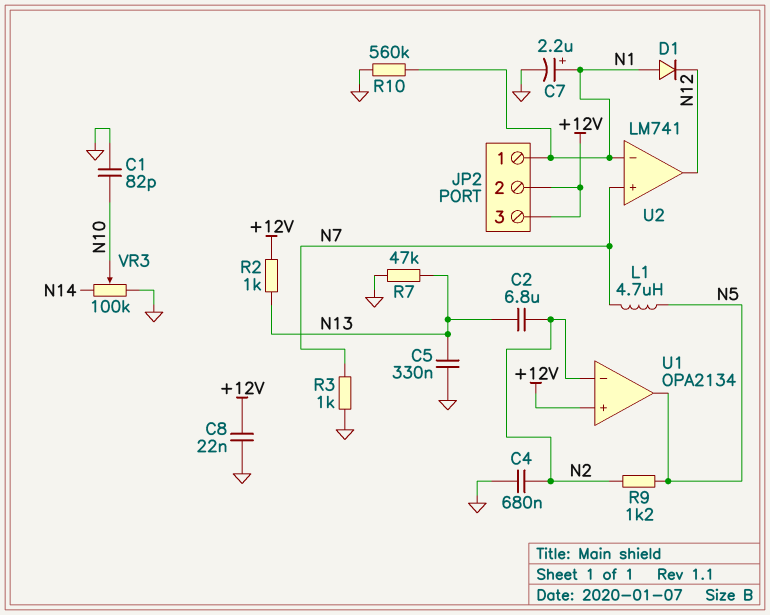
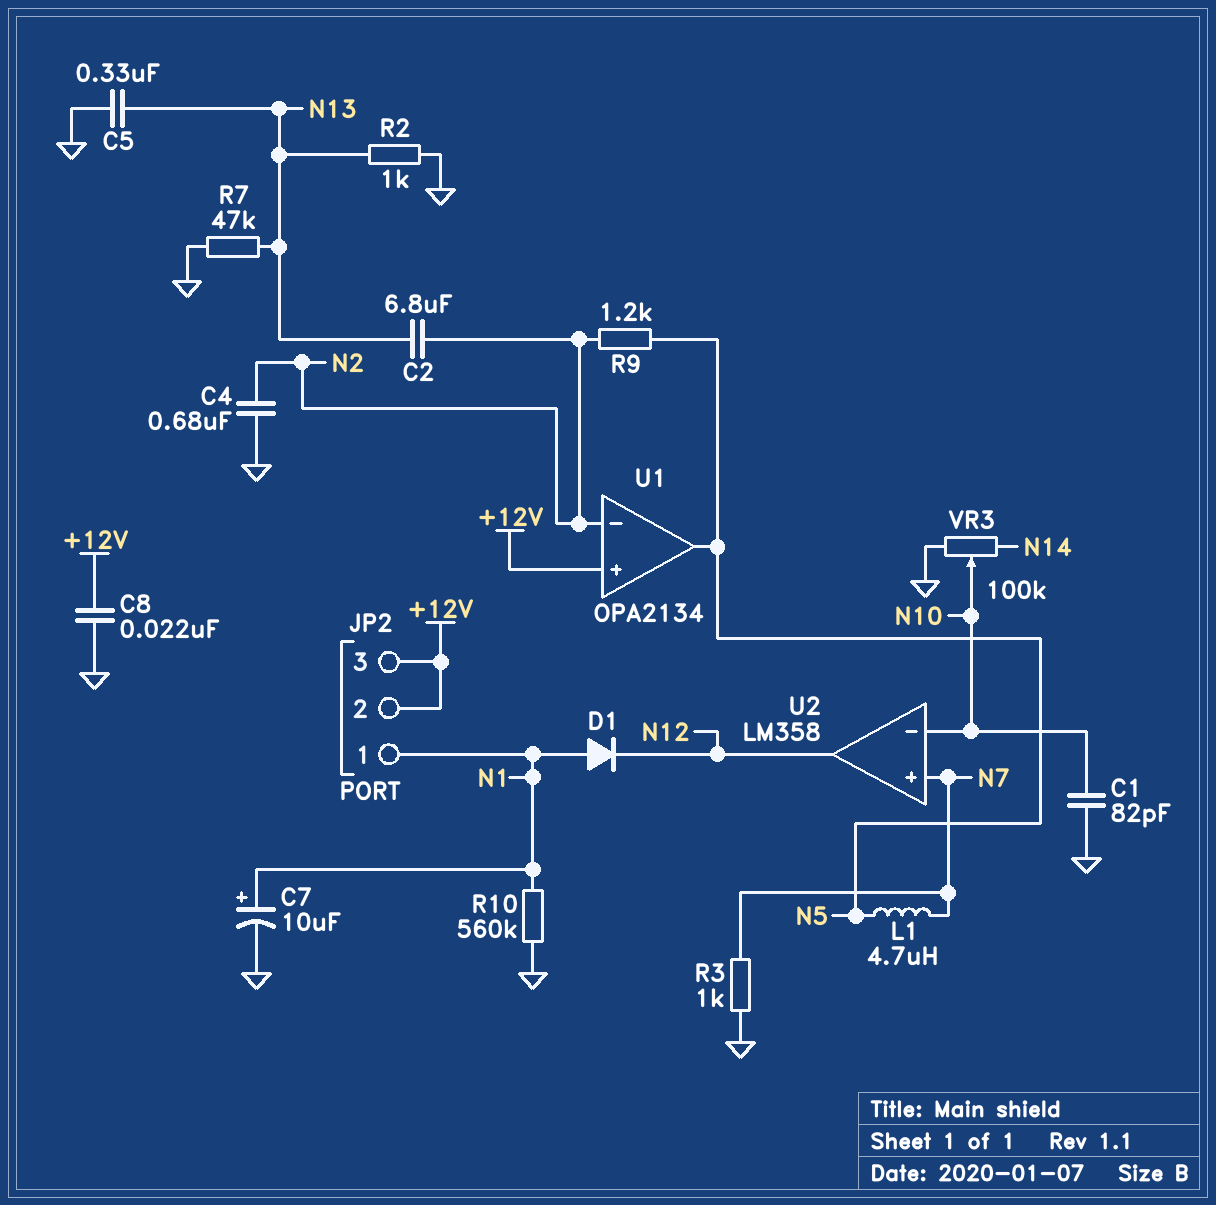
C7: 2.2uF (plus N1, minus GND) -> 10uF (plus N1, minus GND)
R2: 1k (+12V, N13) -> 1k (GND, N13)
U2: LM741 -> LM358
U2 pin in-: N1 -> N10

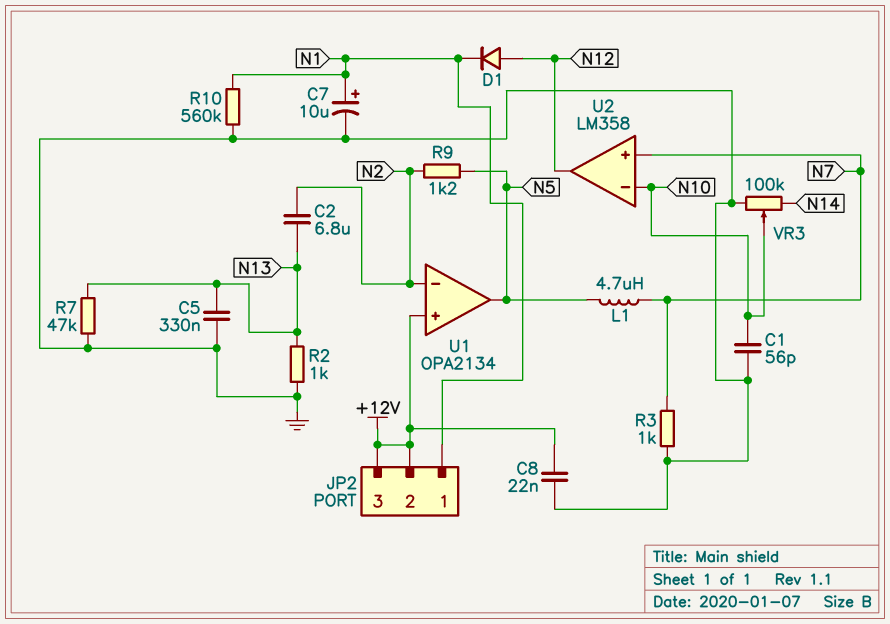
C1: 82pF (GND, N10) -> 56pF (GND, N10)
C4: 680nF (GND, N2) -> none
D1: diode (A N1, K N12) -> diode (A N12, K N1)

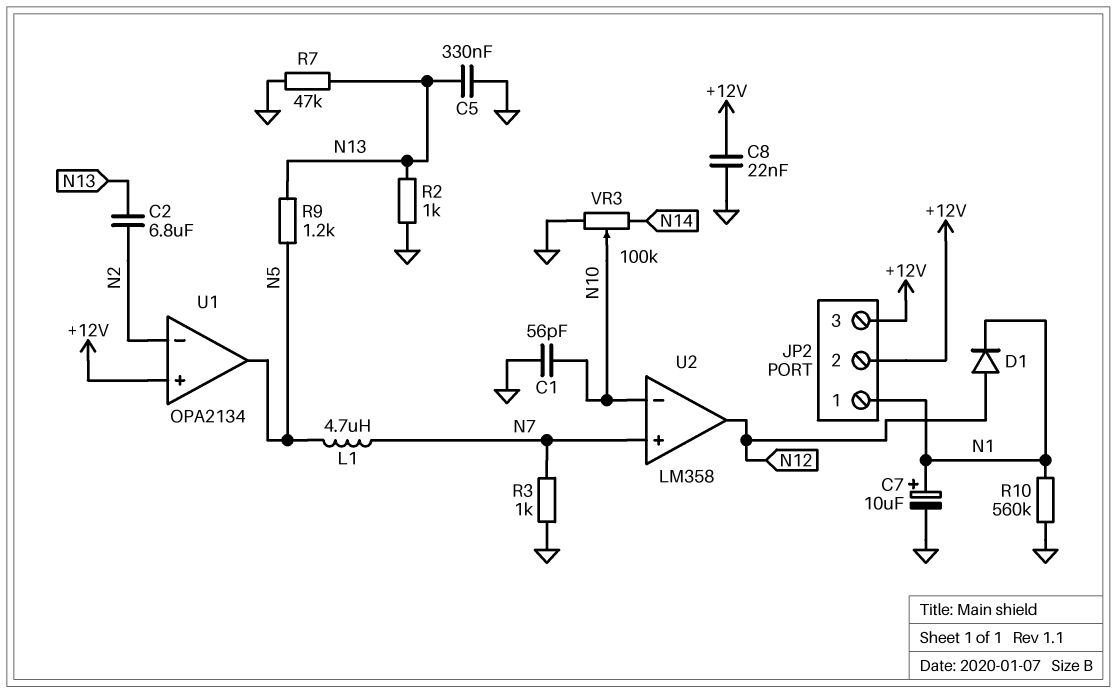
R9: 1.2k (N2, N5) -> 1.2k (N5, N13)

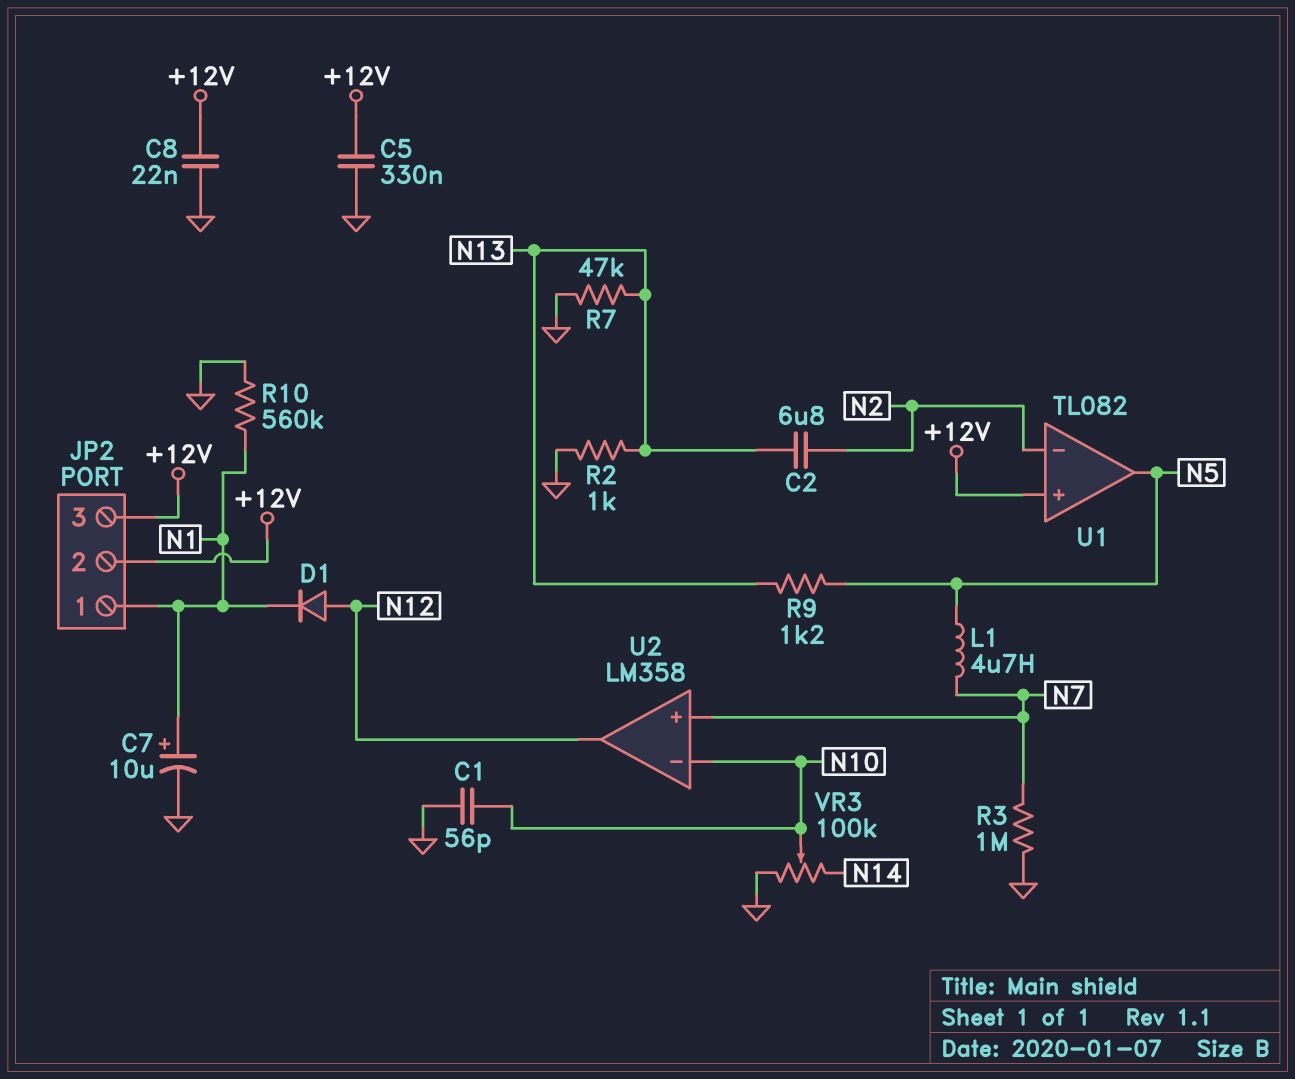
C5: 330nF (GND, N13) -> 330nF (+12V, GND)
R3: 1k (GND, N7) -> 1M (GND, N7)
U1: OPA2134 -> TL082

